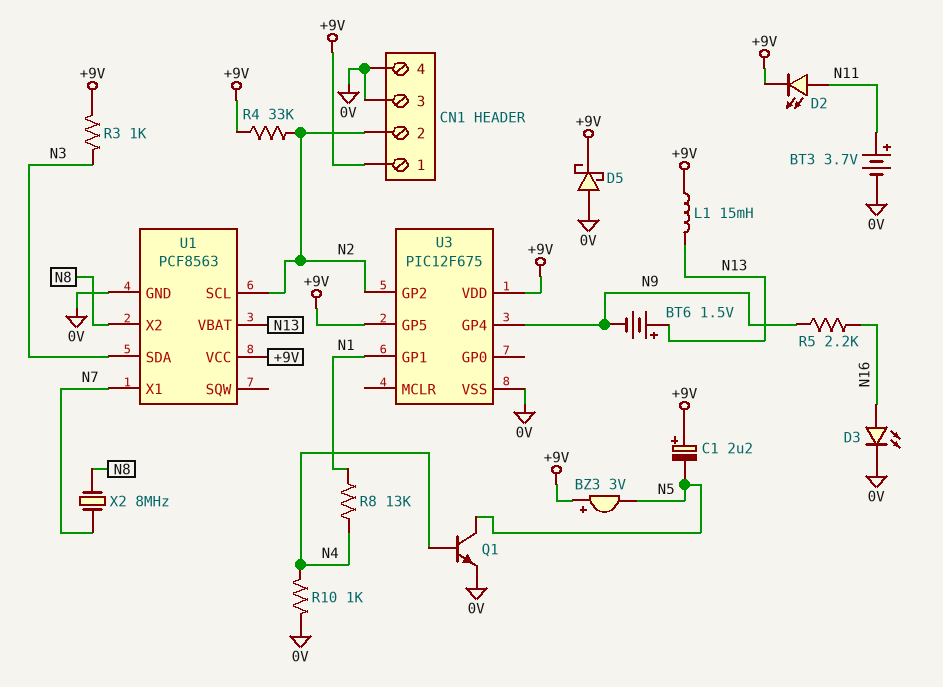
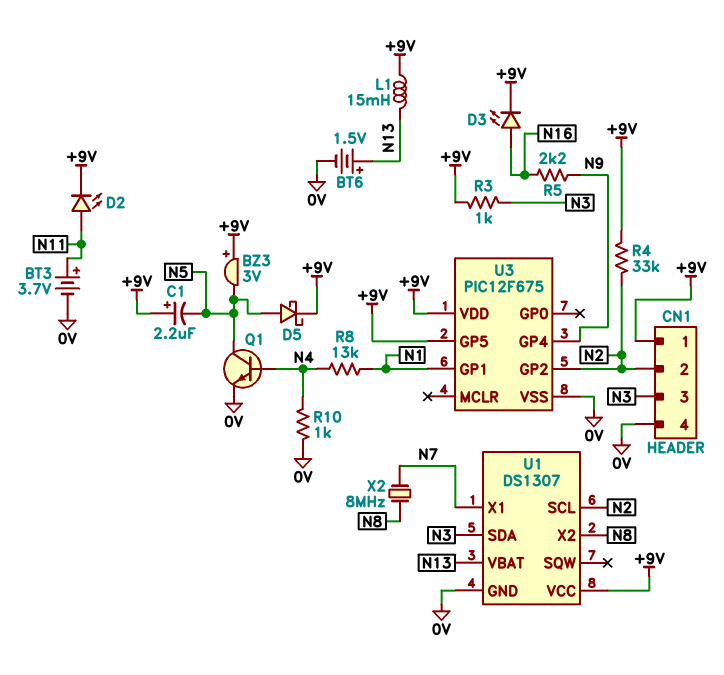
BT6: 1.5V (plus N13, minus N9) -> 1.5V (plus N13, minus 0V)
CN1 pin 3: 0V -> N3
D3: LED (A N16, K 0V) -> LED (A N16, K +9V)
D5: schottky (A 0V, K +9V) -> schottky (A N5, K +9V)
U1: PCF8563 -> DS1307

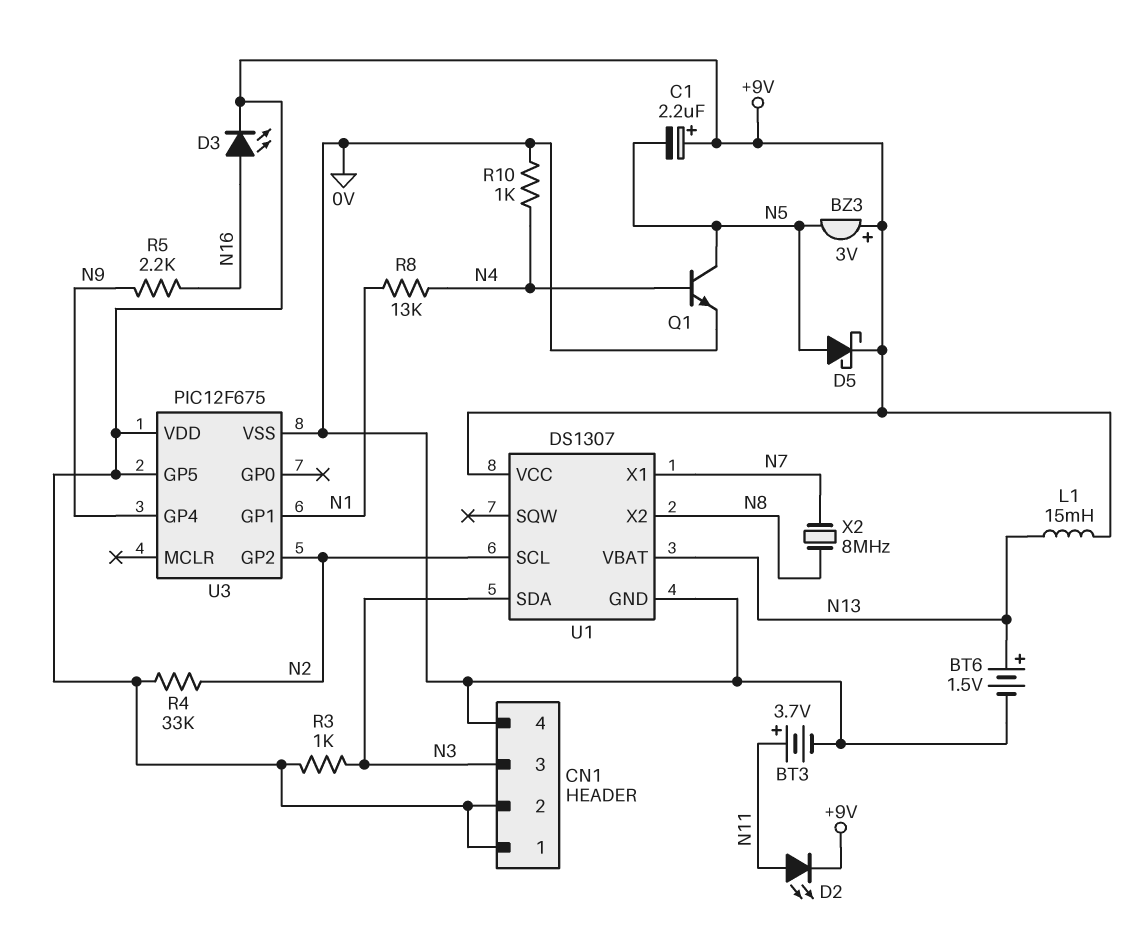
CN1 pin 2: N2 -> +9V

